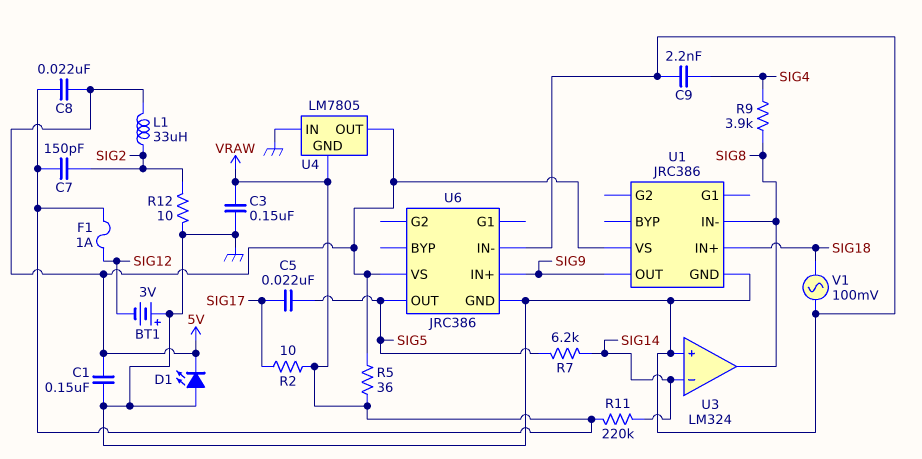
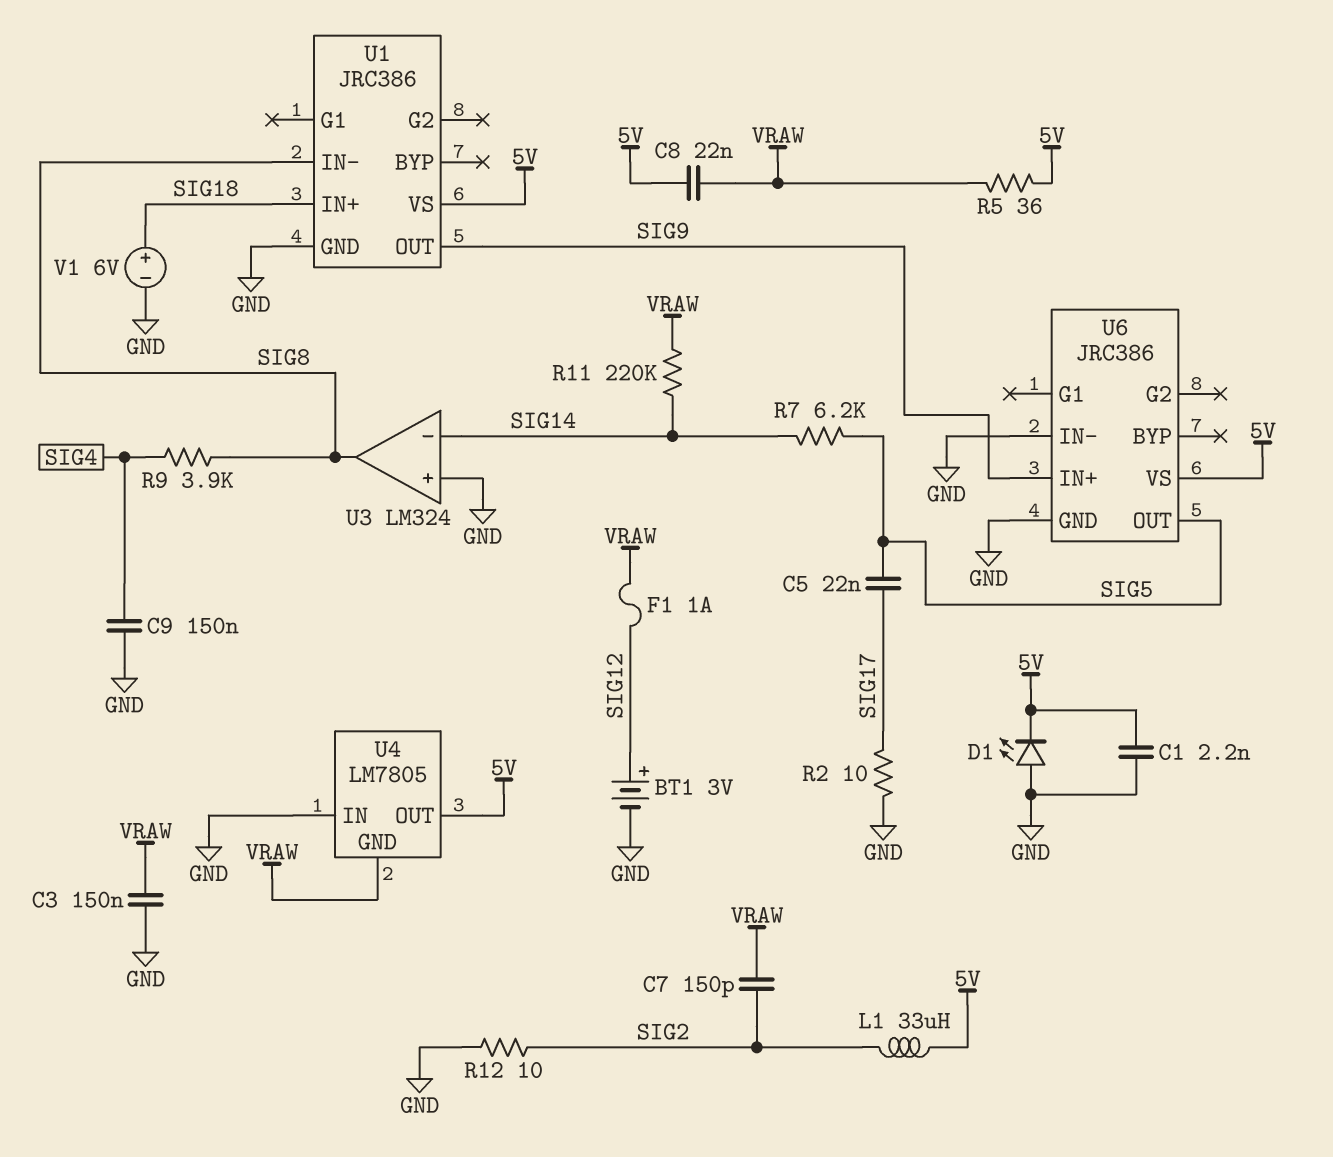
BT1: 3V (plus GND, minus SIG12) -> 3V (plus SIG12, minus GND)
C1: 150nF (5V, GND) -> 2.2nF (5V, GND)
C9: 2.2nF (GND, SIG4) -> 150nF (GND, SIG4)
R2: 10 (SIG17, VRAW) -> 10 (GND, SIG17)
V1: AC 100mV (GND, SIG18) -> 6V (plus SIG18, minus GND)

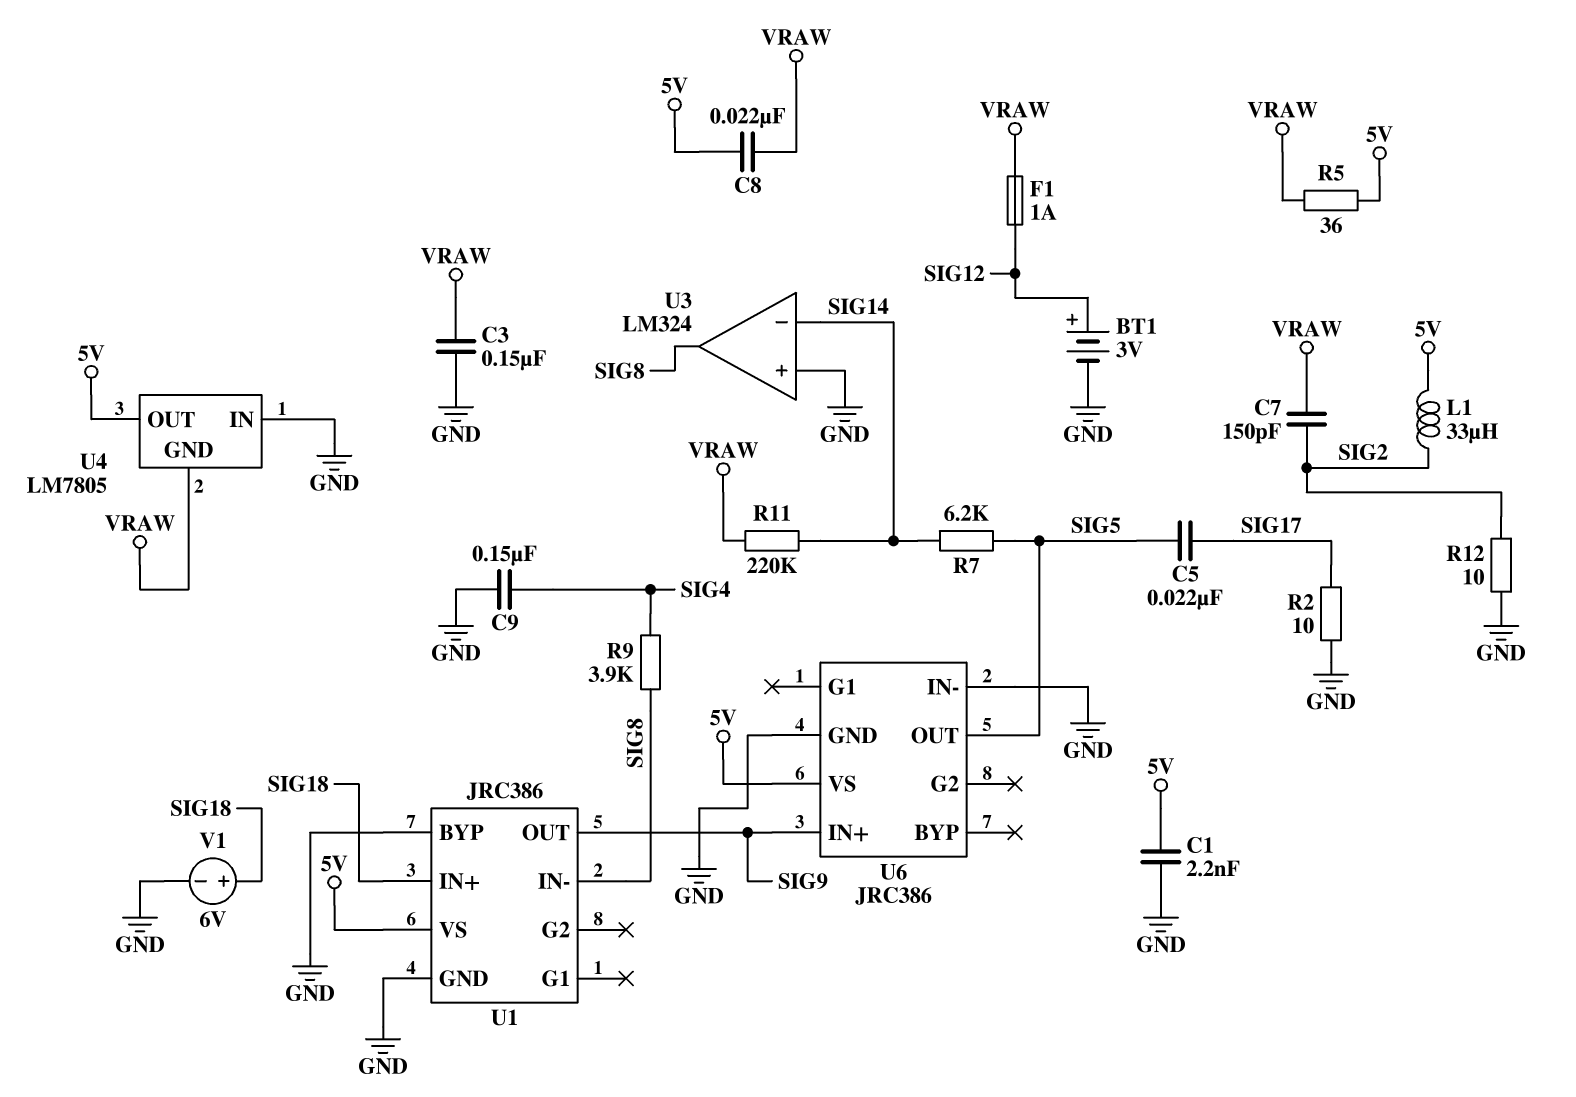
D1: LED (A GND, K 5V) -> none
U1 pin BYP: none -> GND

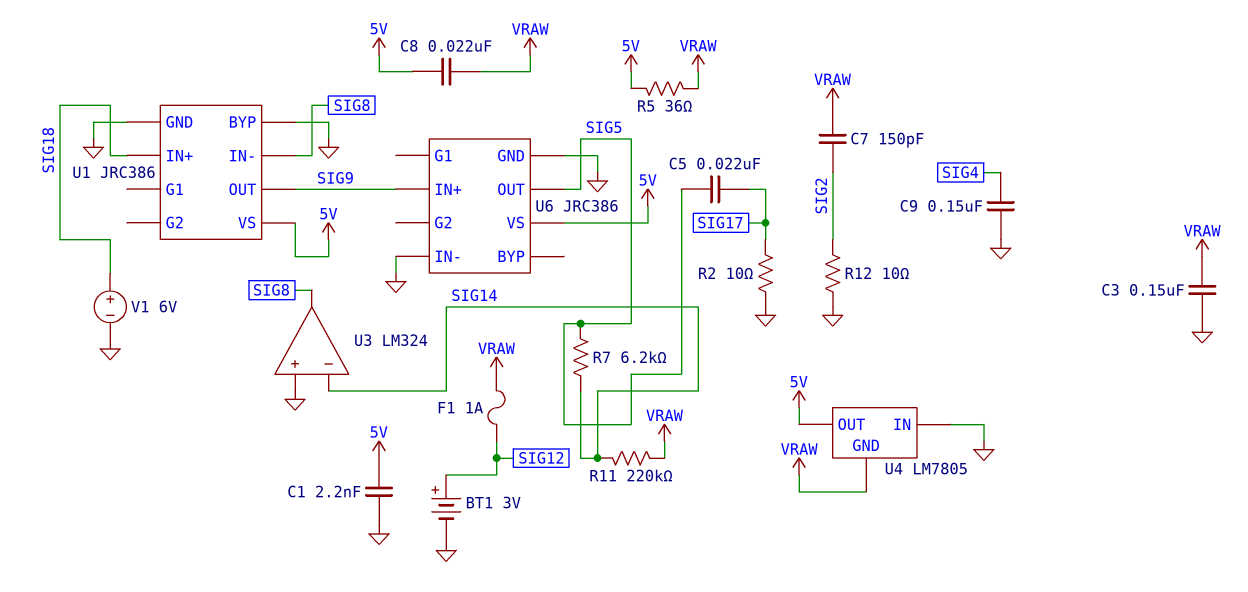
L1: 33uH (5V, SIG2) -> none
R9: 3.9k (SIG4, SIG8) -> none

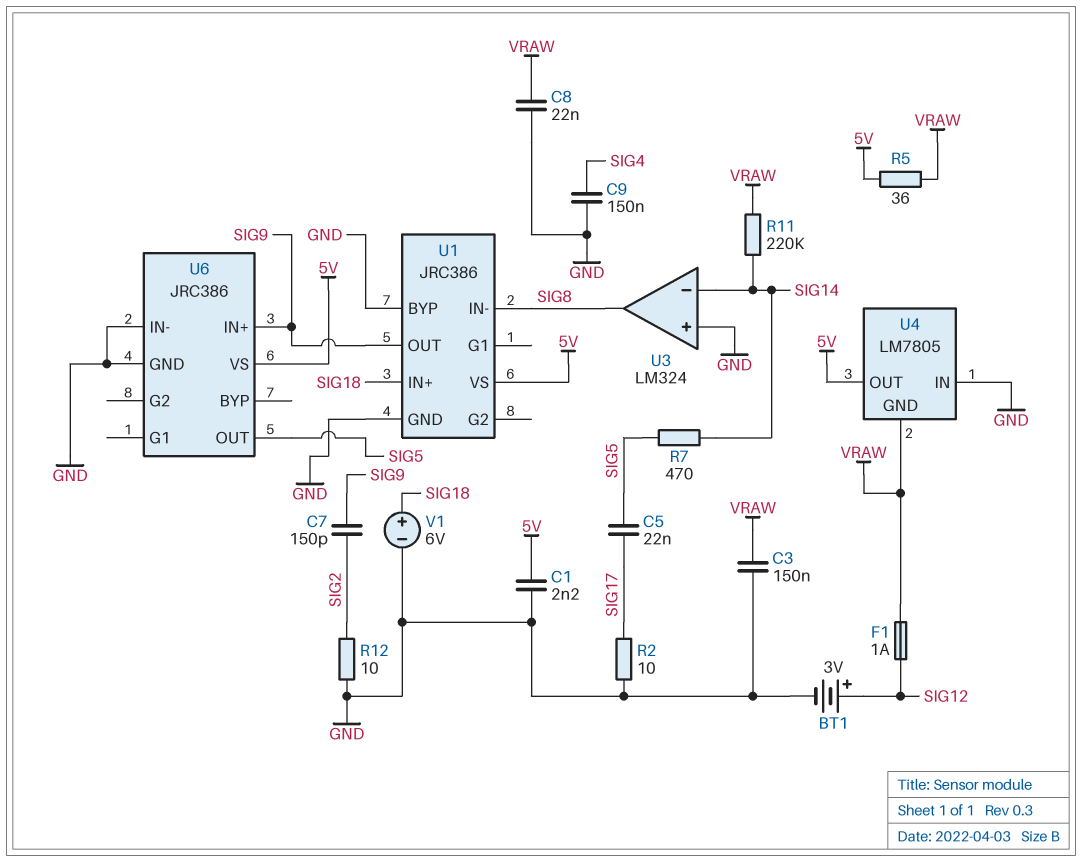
C7: 150pF (SIG2, VRAW) -> 150pF (SIG2, SIG9)
C8: 22nF (5V, VRAW) -> 22nF (GND, VRAW)
R7: 6.2k (SIG5, SIG14) -> 470 (SIG5, SIG14)

